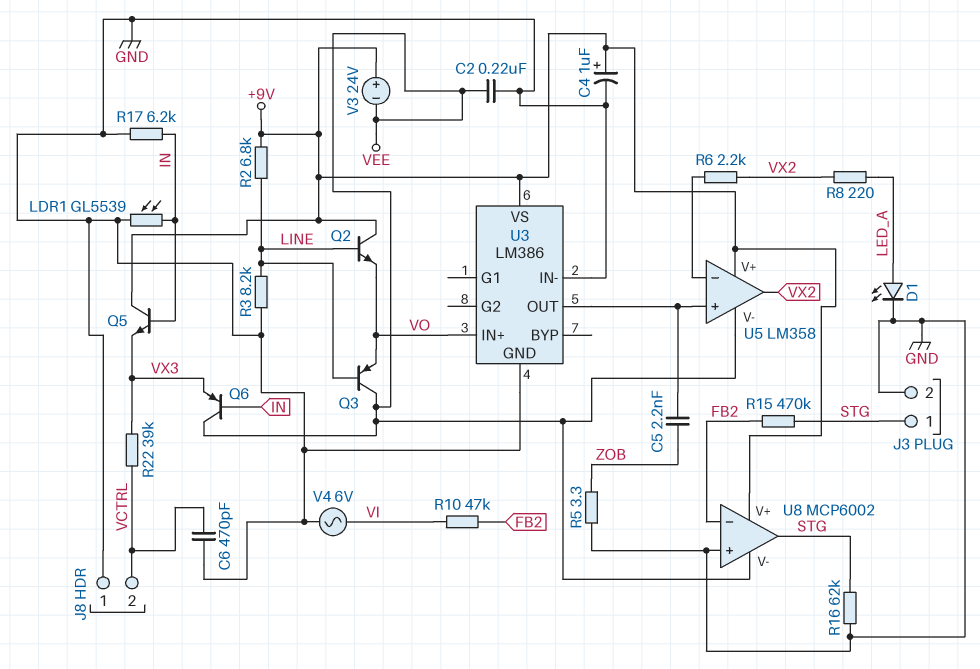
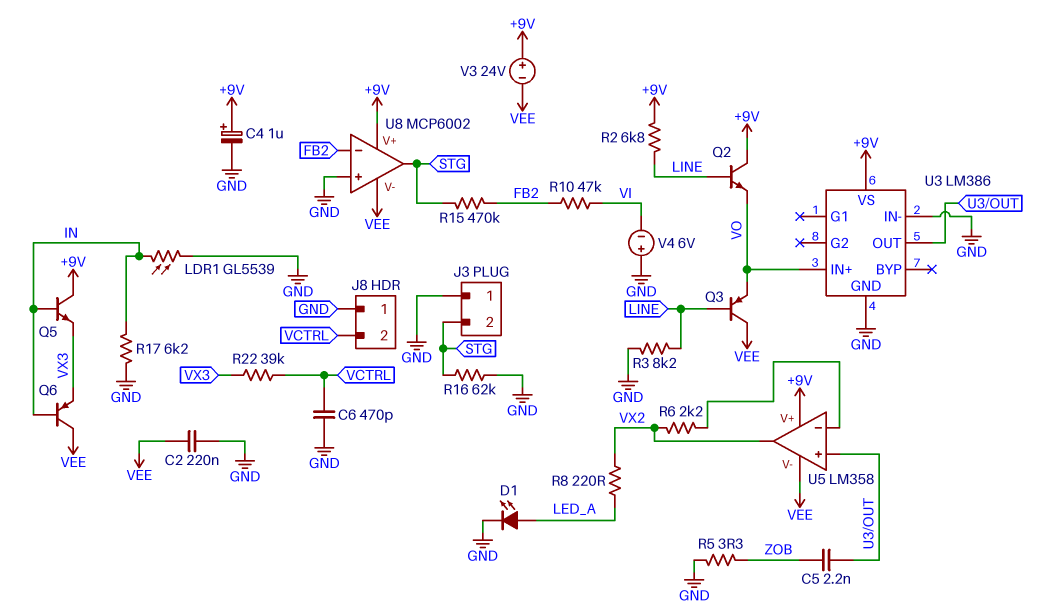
J3 pin 1: STG -> GND
J3 pin 2: GND -> STG
V4: AC 6V (GND, VI) -> 6V (plus GND, minus VI)

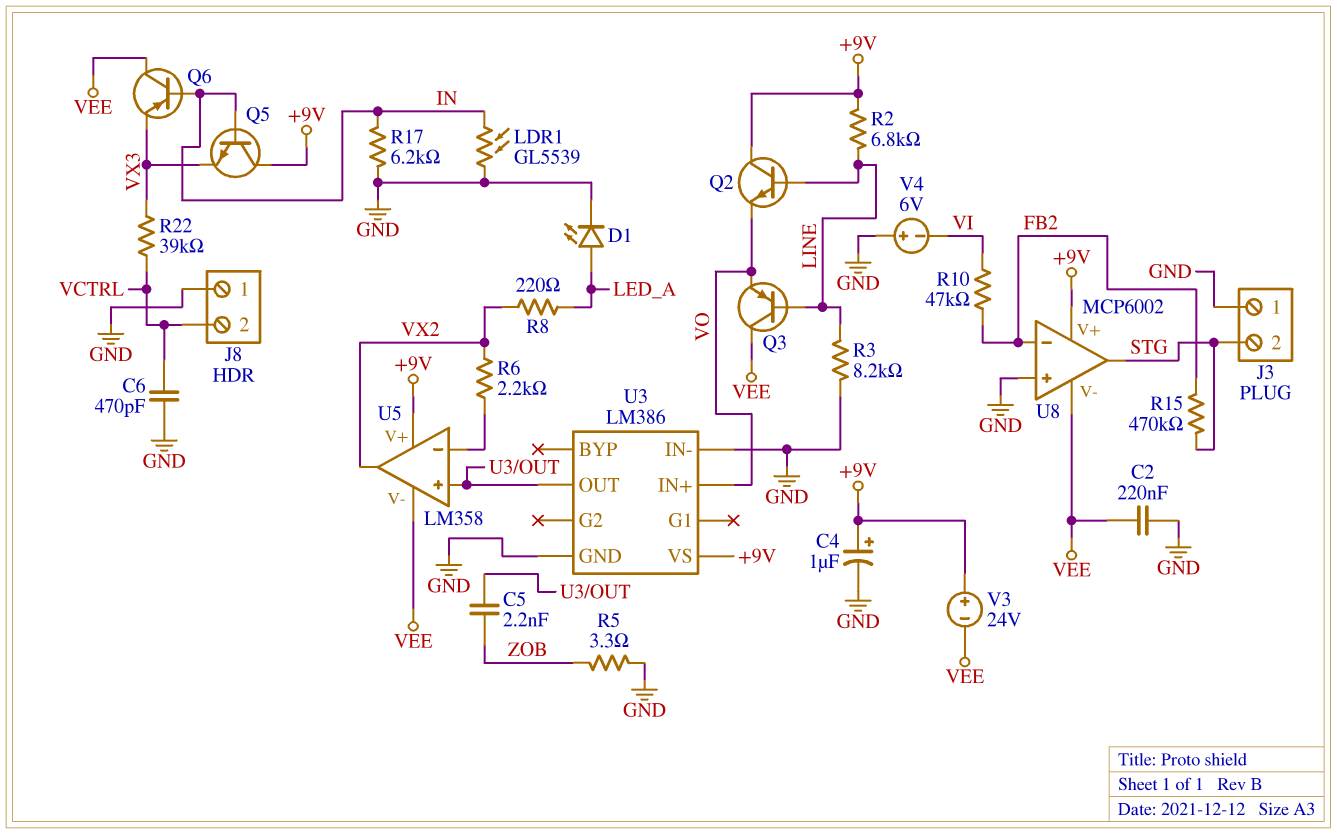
R16: 62k (GND, STG) -> none

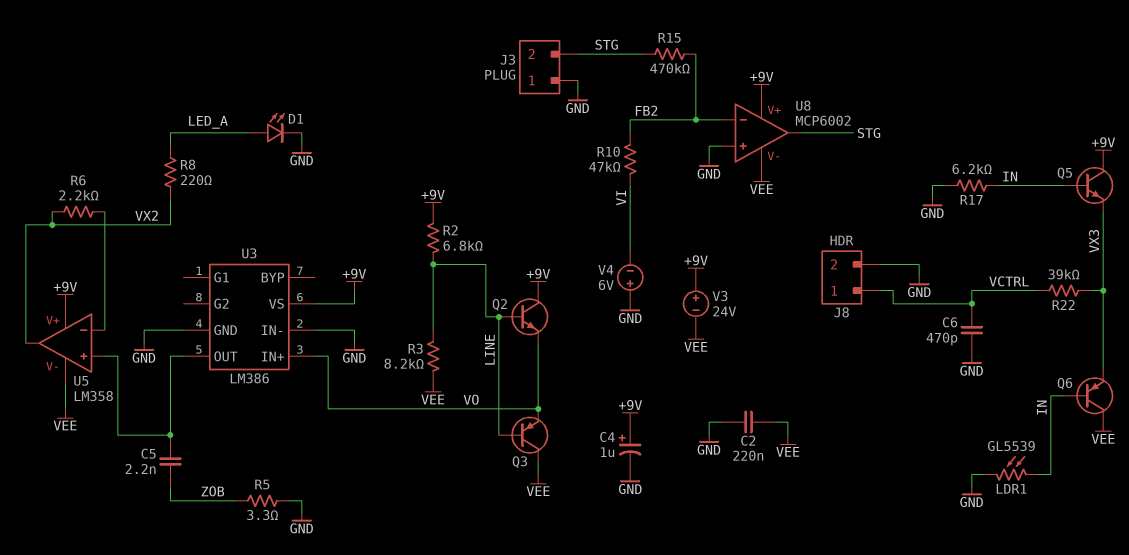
J8 pin 1: GND -> VCTRL
J8 pin 2: VCTRL -> GND
R3: 8.2k (GND, LINE) -> 8.2k (LINE, VEE)

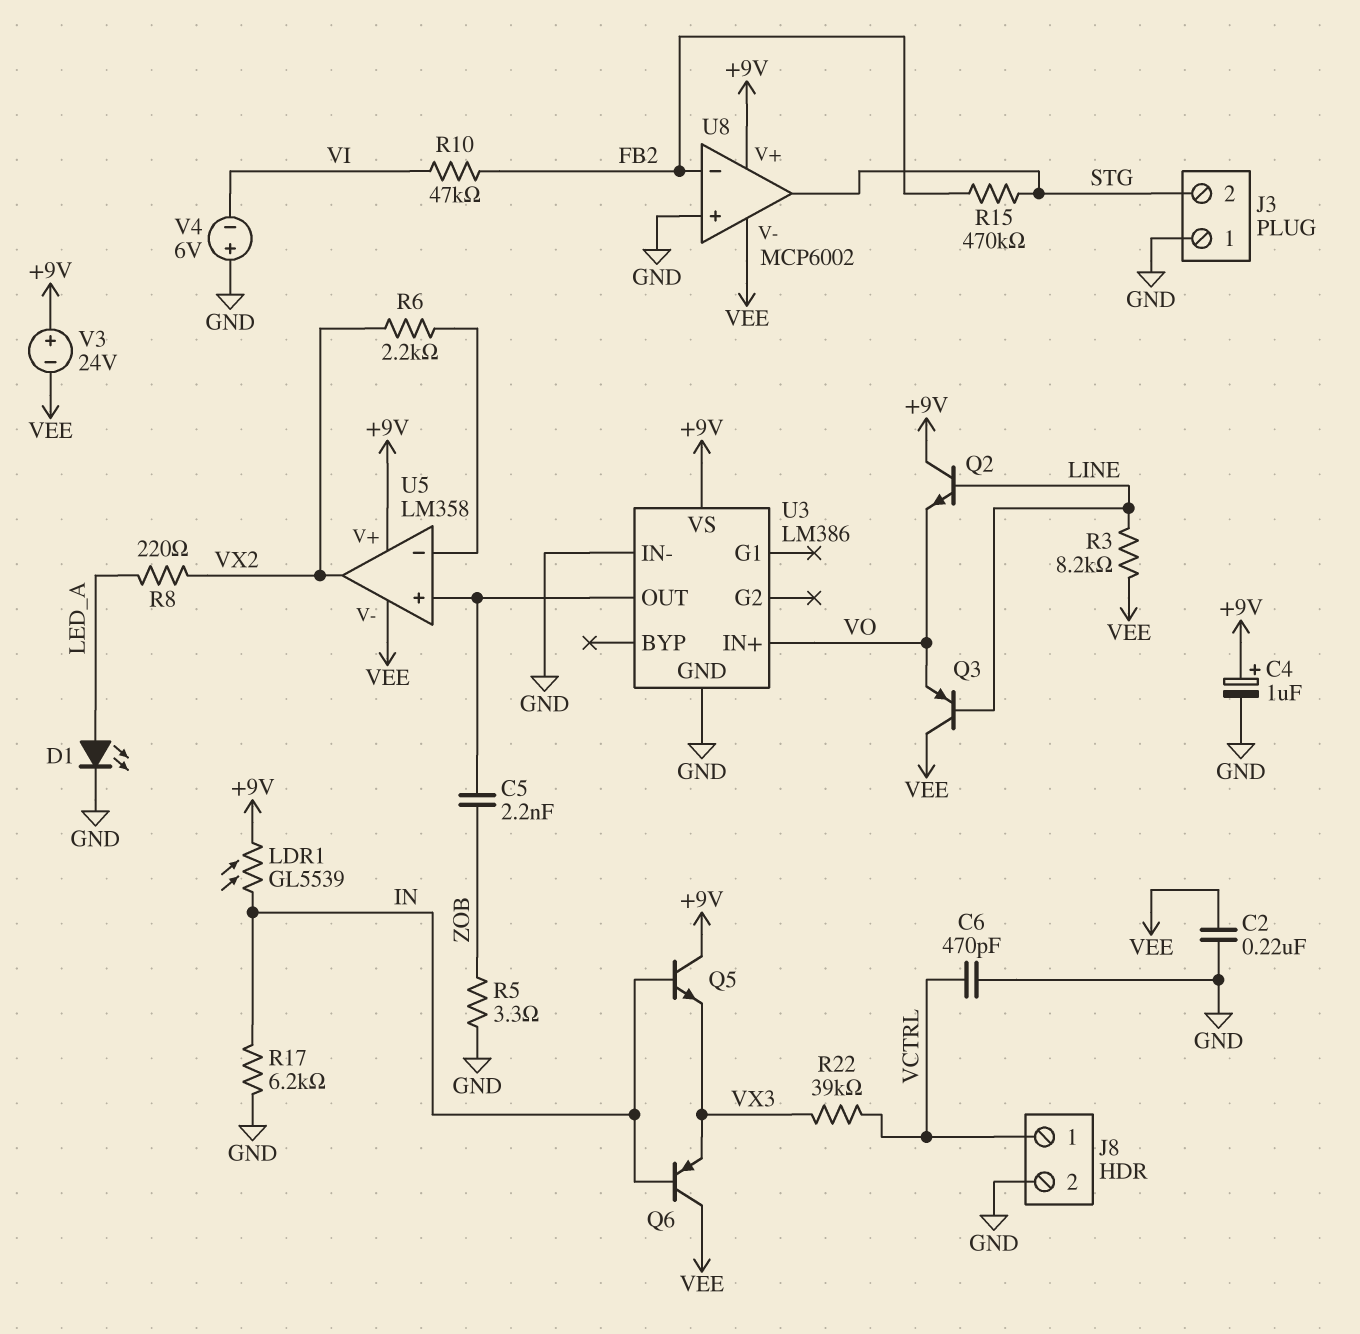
LDR1: GL5539 (GND, IN) -> GL5539 (+9V, IN)
R2: 6.8k (+9V, LINE) -> none

